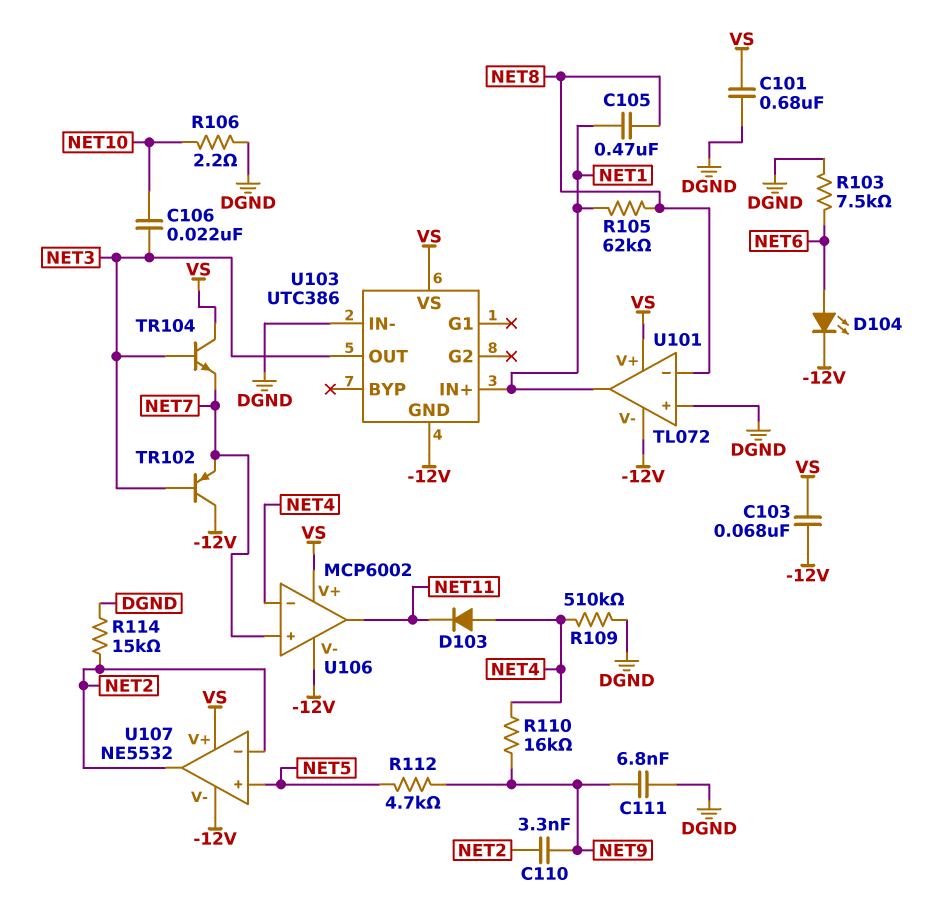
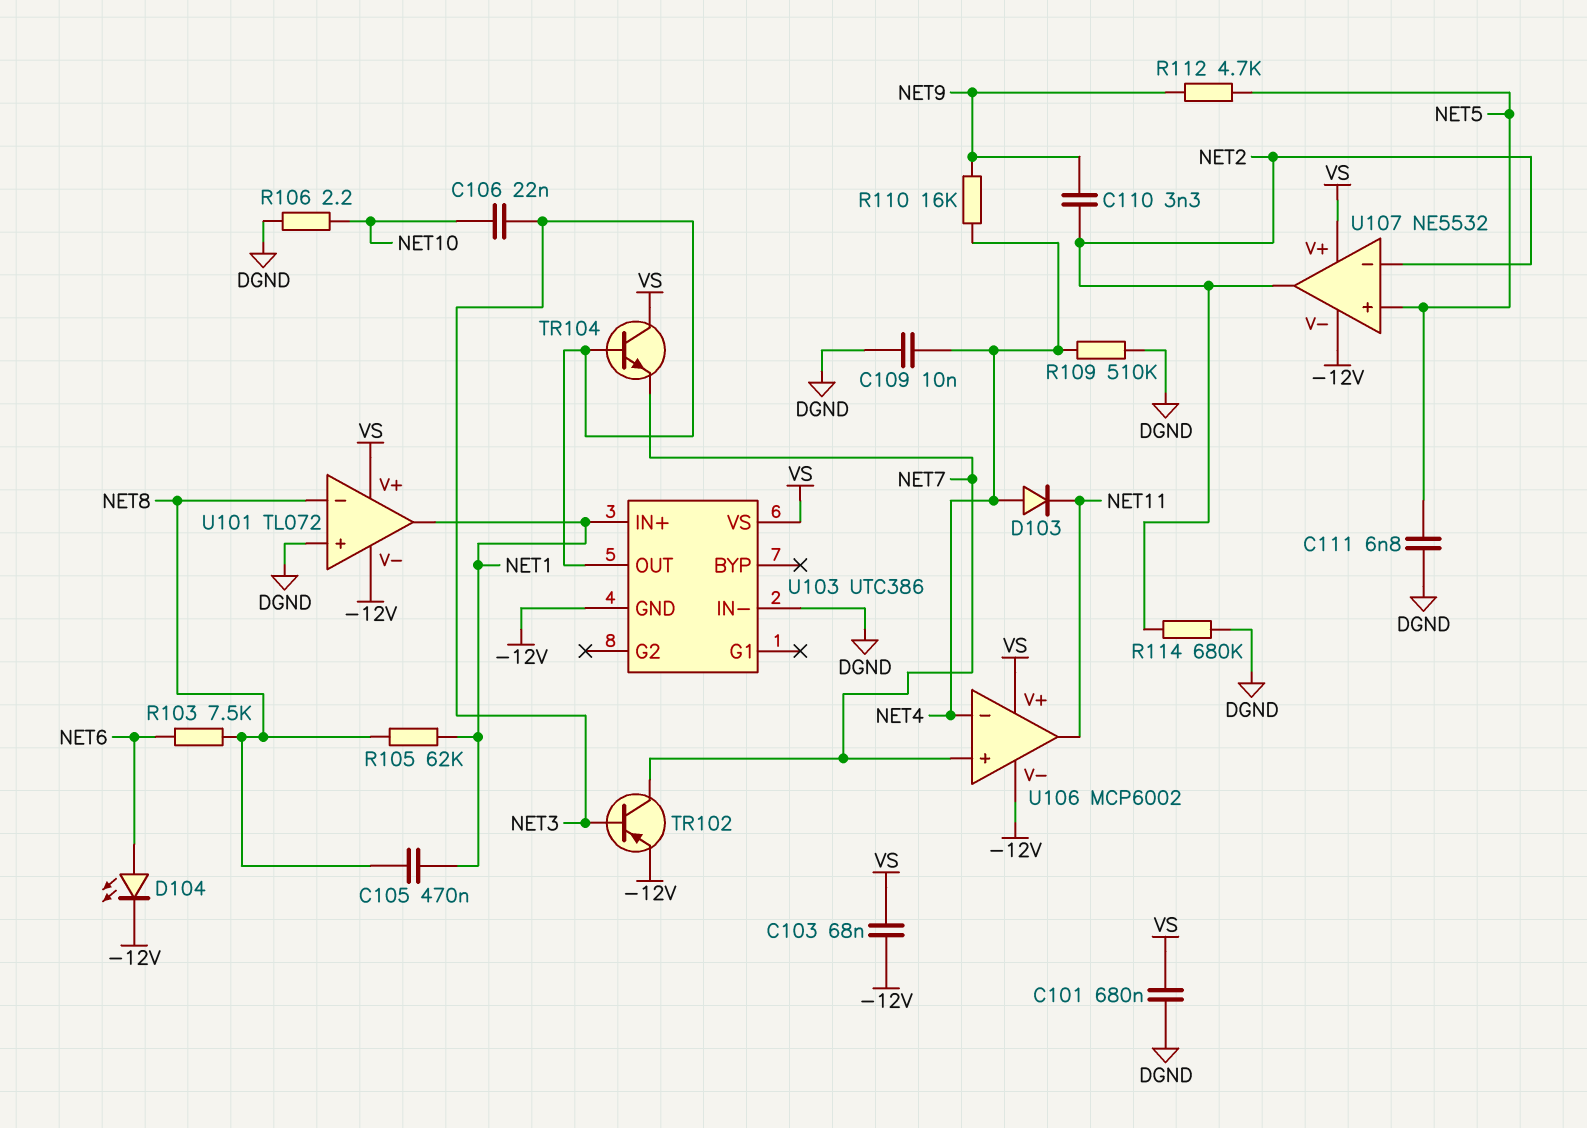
C109: none -> 10nF (DGND, NET4)
C111: 6.8nF (DGND, NET9) -> 6.8nF (DGND, NET5)
R103: 7.5k (DGND, NET6) -> 7.5k (NET6, NET8)
R114: 15k (DGND, NET2) -> 680k (DGND, NET2)
TR102: PNP (B NET3, C -12V, E NET7) -> PNP (B NET3, C NET7, E -12V)

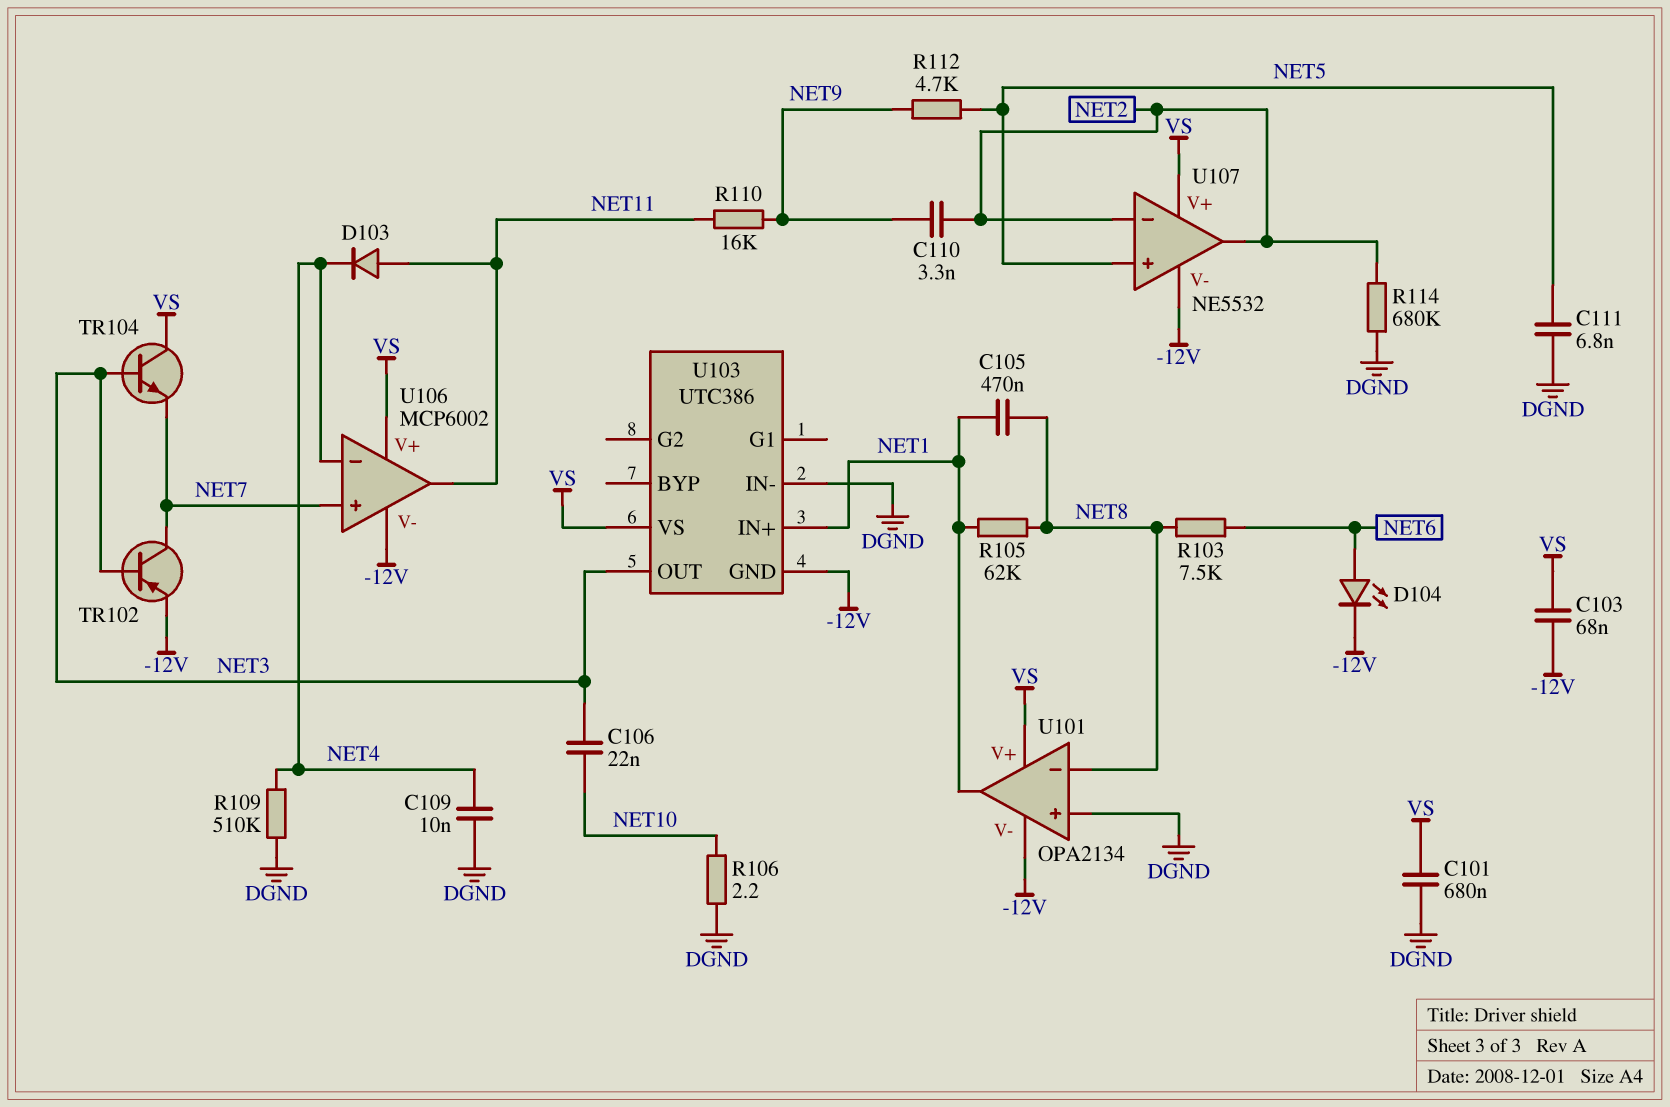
D103: diode (A NET4, K NET11) -> diode (A NET11, K NET4)
R110: 16k (NET4, NET9) -> 16k (NET9, NET11)
U101: TL072 -> OPA2134

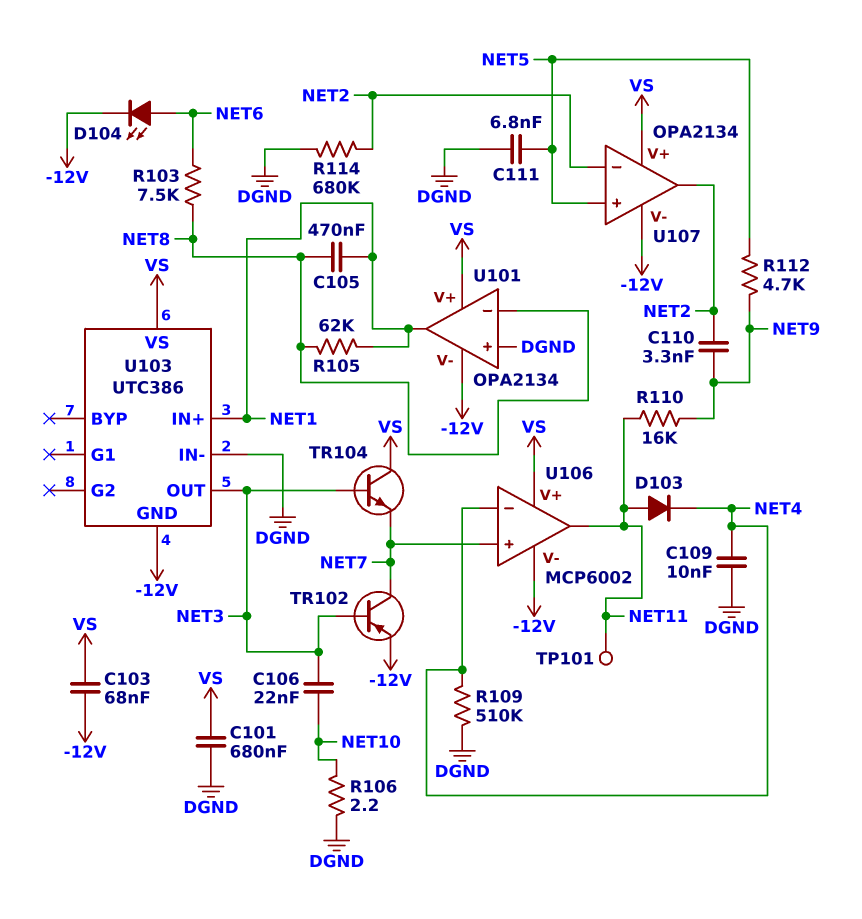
TP101: none -> test point (NET11)
U107: NE5532 -> OPA2134

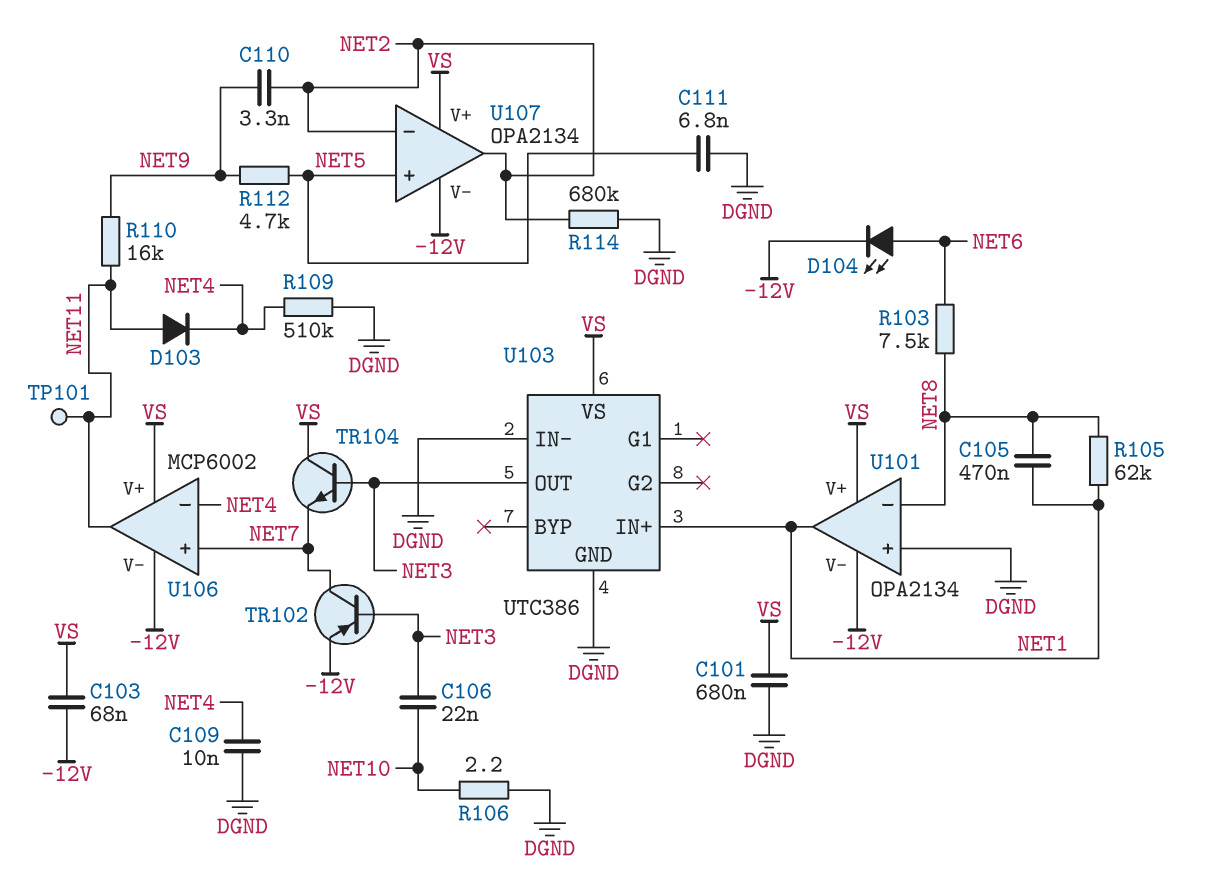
U103 pin GND: -12V -> DGND

